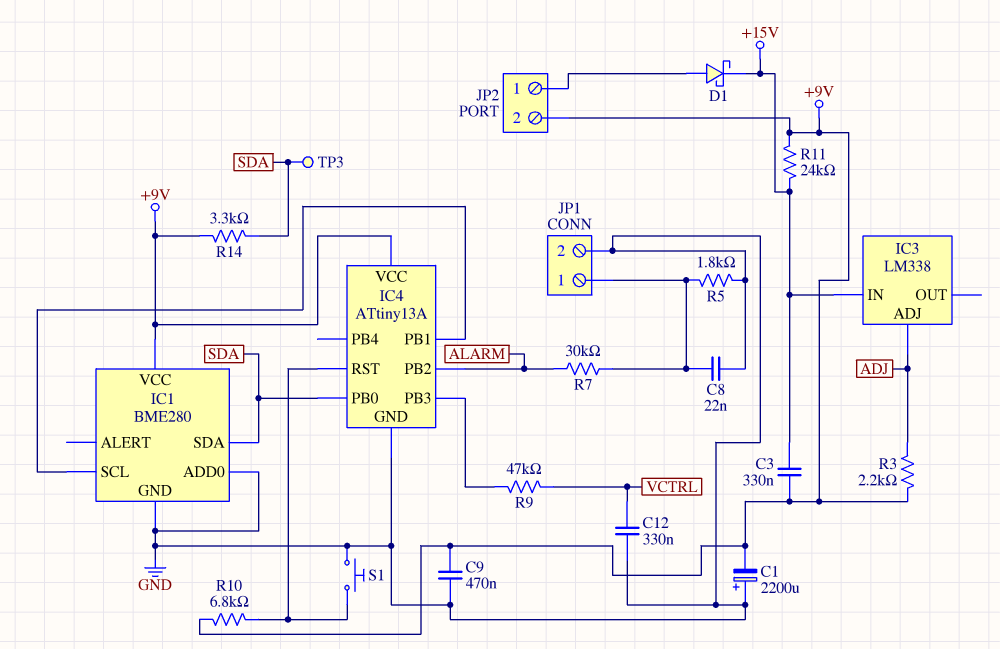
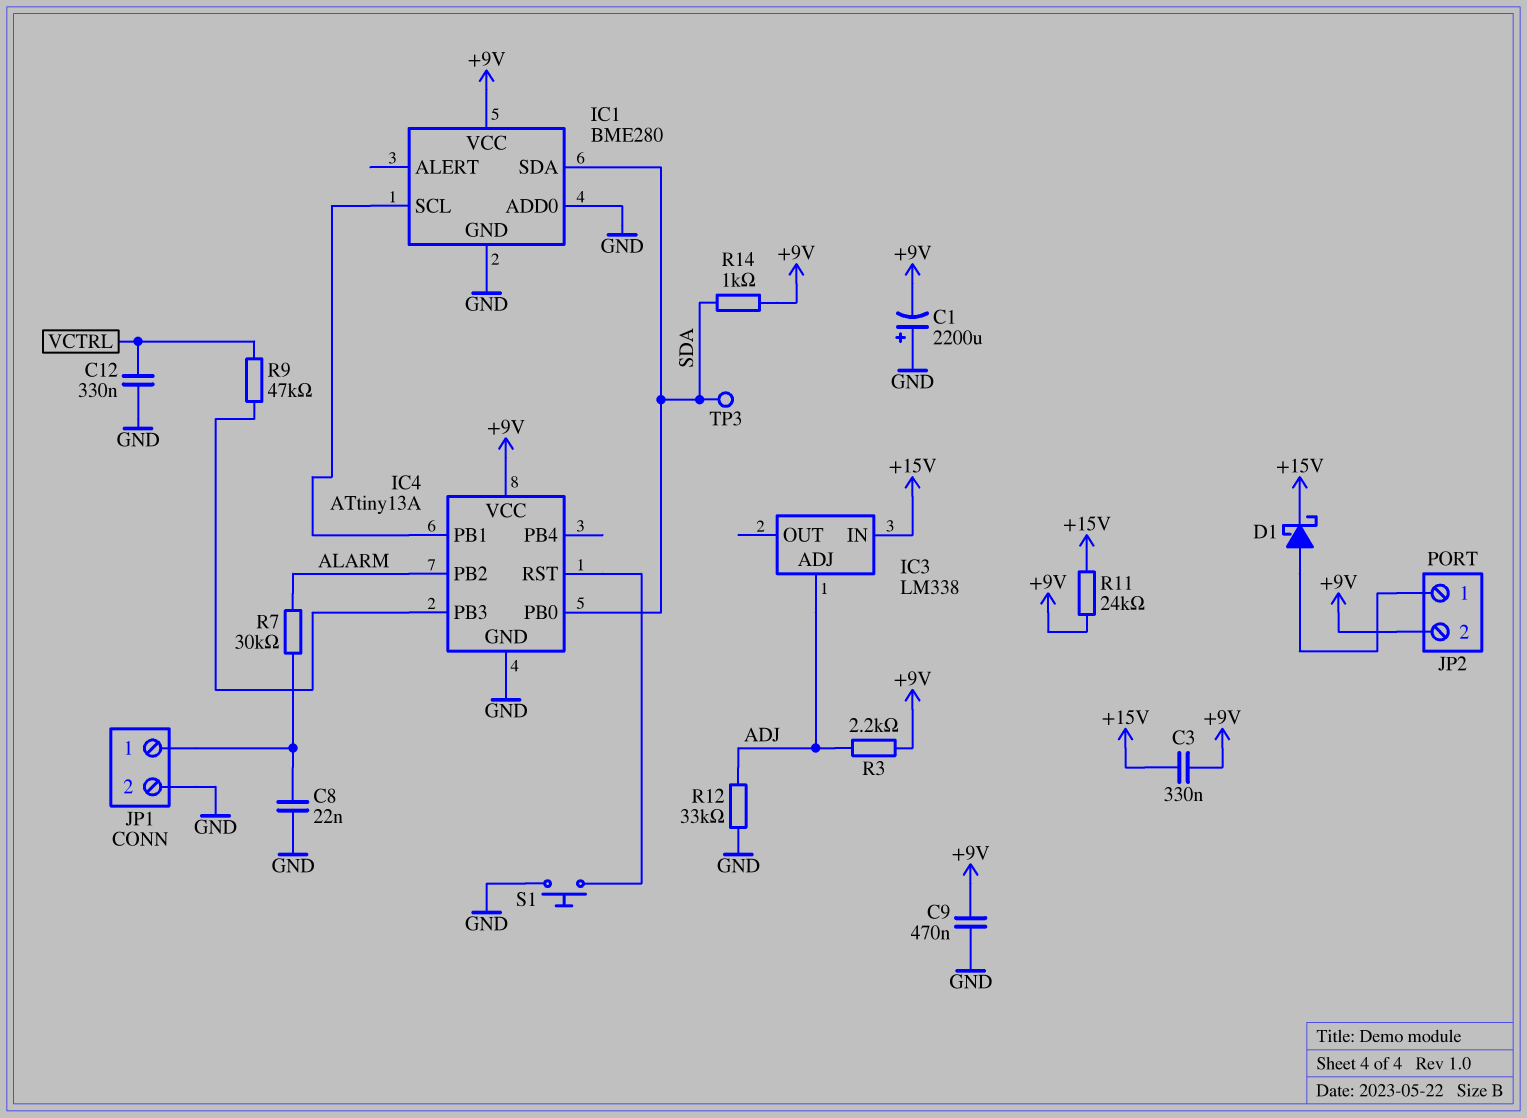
R5: 1.8k (GND, JP1/1) -> none
R10: 6.8k (+9V, IC4/RST) -> none
R12: none -> 33k (ADJ, GND)
R14: 3.3k (+9V, SDA) -> 1k (+9V, SDA)

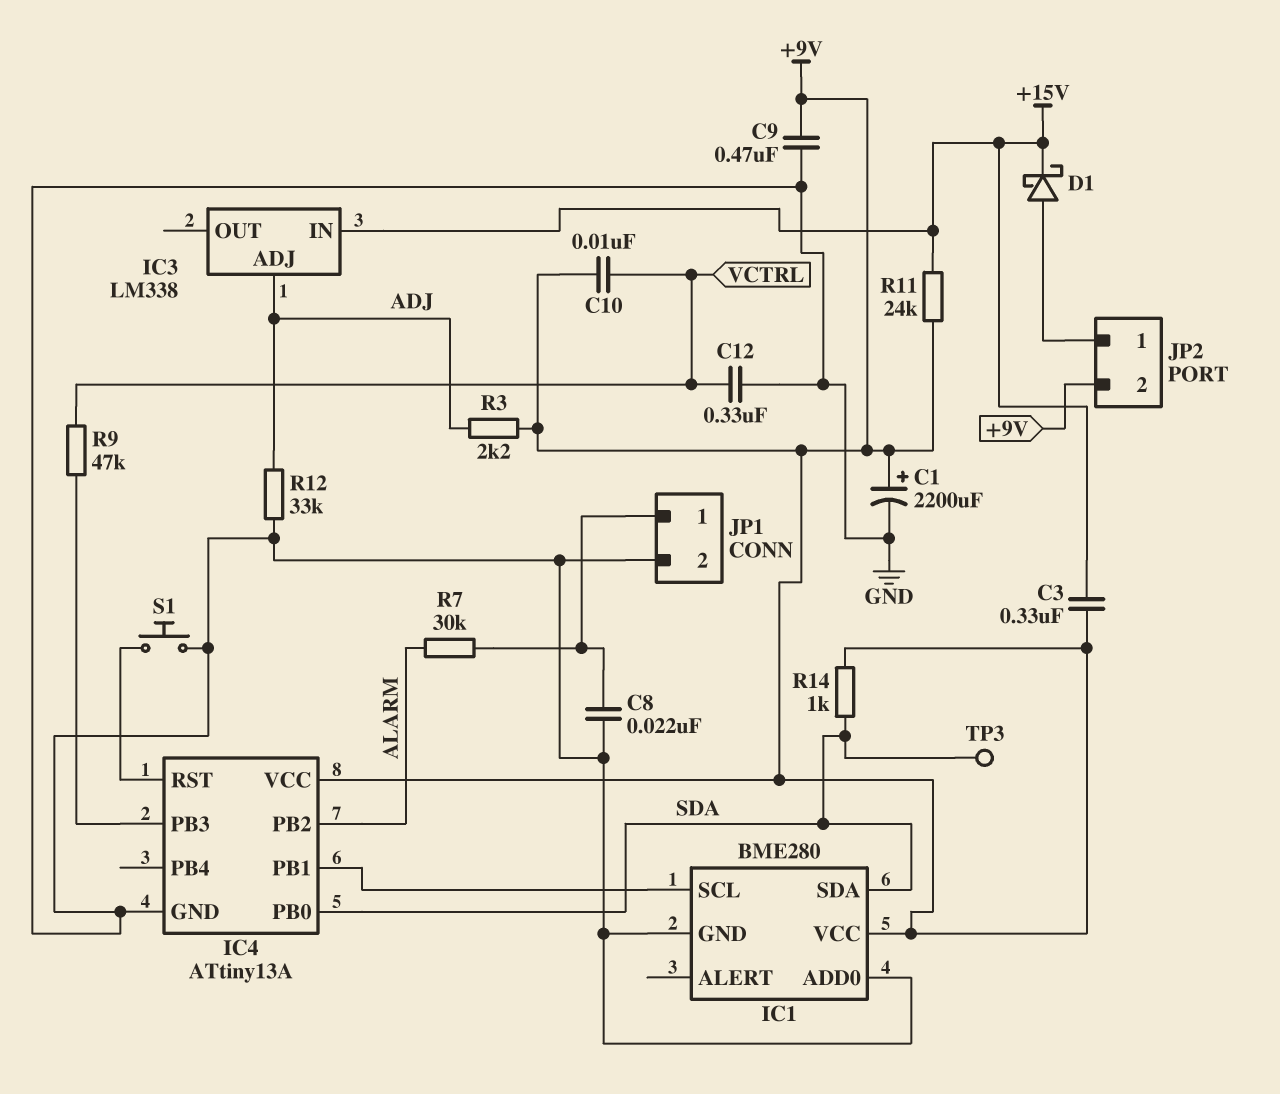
C1: 2200uF (plus GND, minus +9V) -> 2200uF (plus +9V, minus GND)
C10: none -> 10nF (+9V, VCTRL)

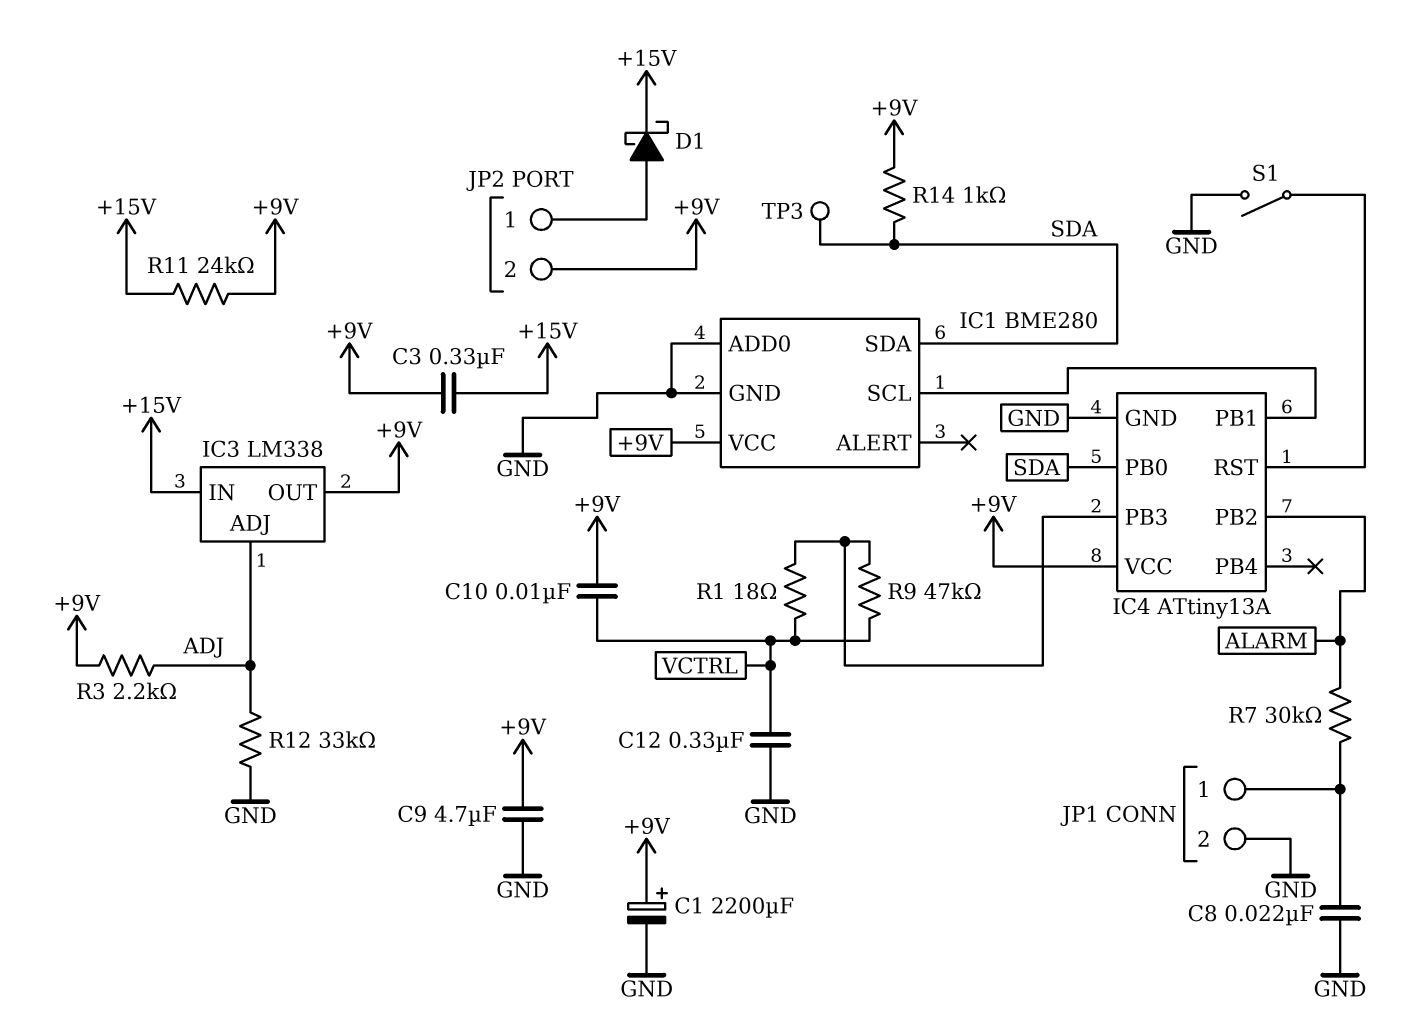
C9: 470nF (+9V, GND) -> 4.7uF (+9V, GND)
IC3 pin OUT: none -> +9V
R1: none -> 18 (IC4/PB3, VCTRL)
S1: button (GND, IC4/RST) -> switch (GND, IC4/RST)

